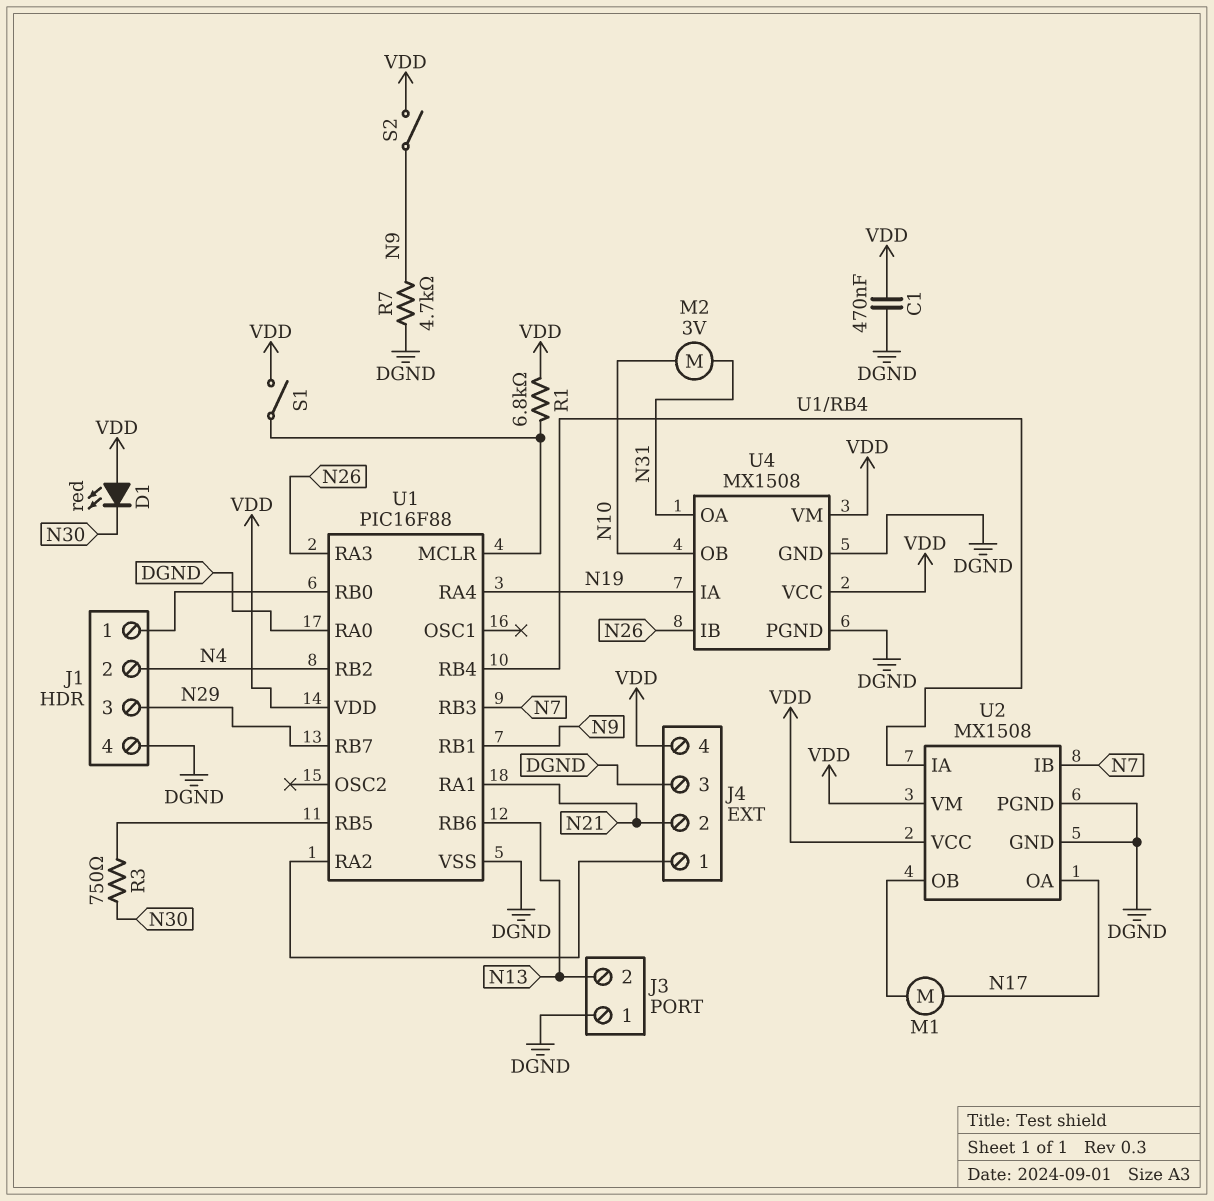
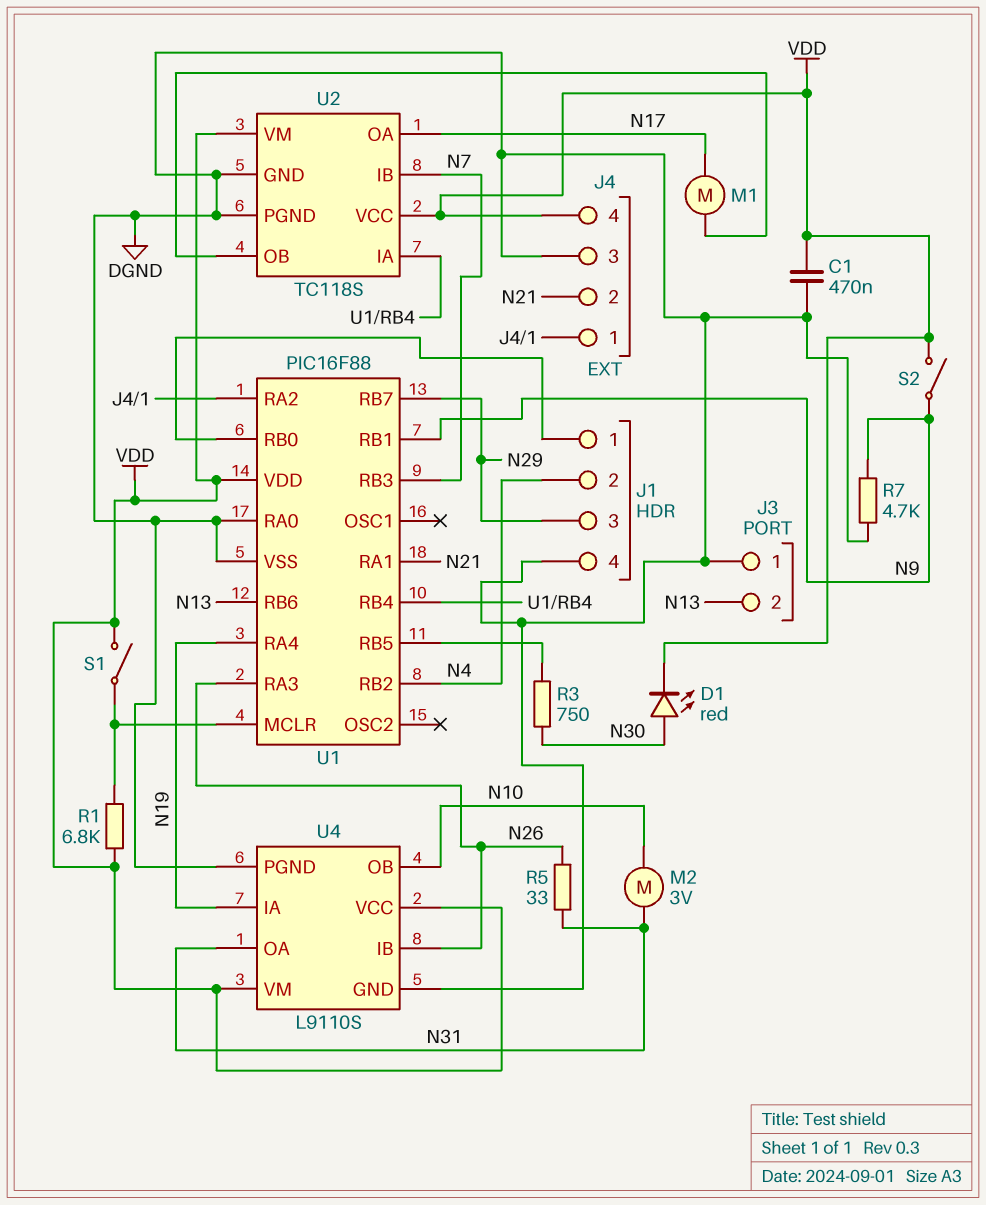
D1: LED red (A VDD, K N30) -> LED red (A N30, K VDD)
R5: none -> 33 (N26, N31)
U2: MX1508 -> TC118S
U4: MX1508 -> L9110S

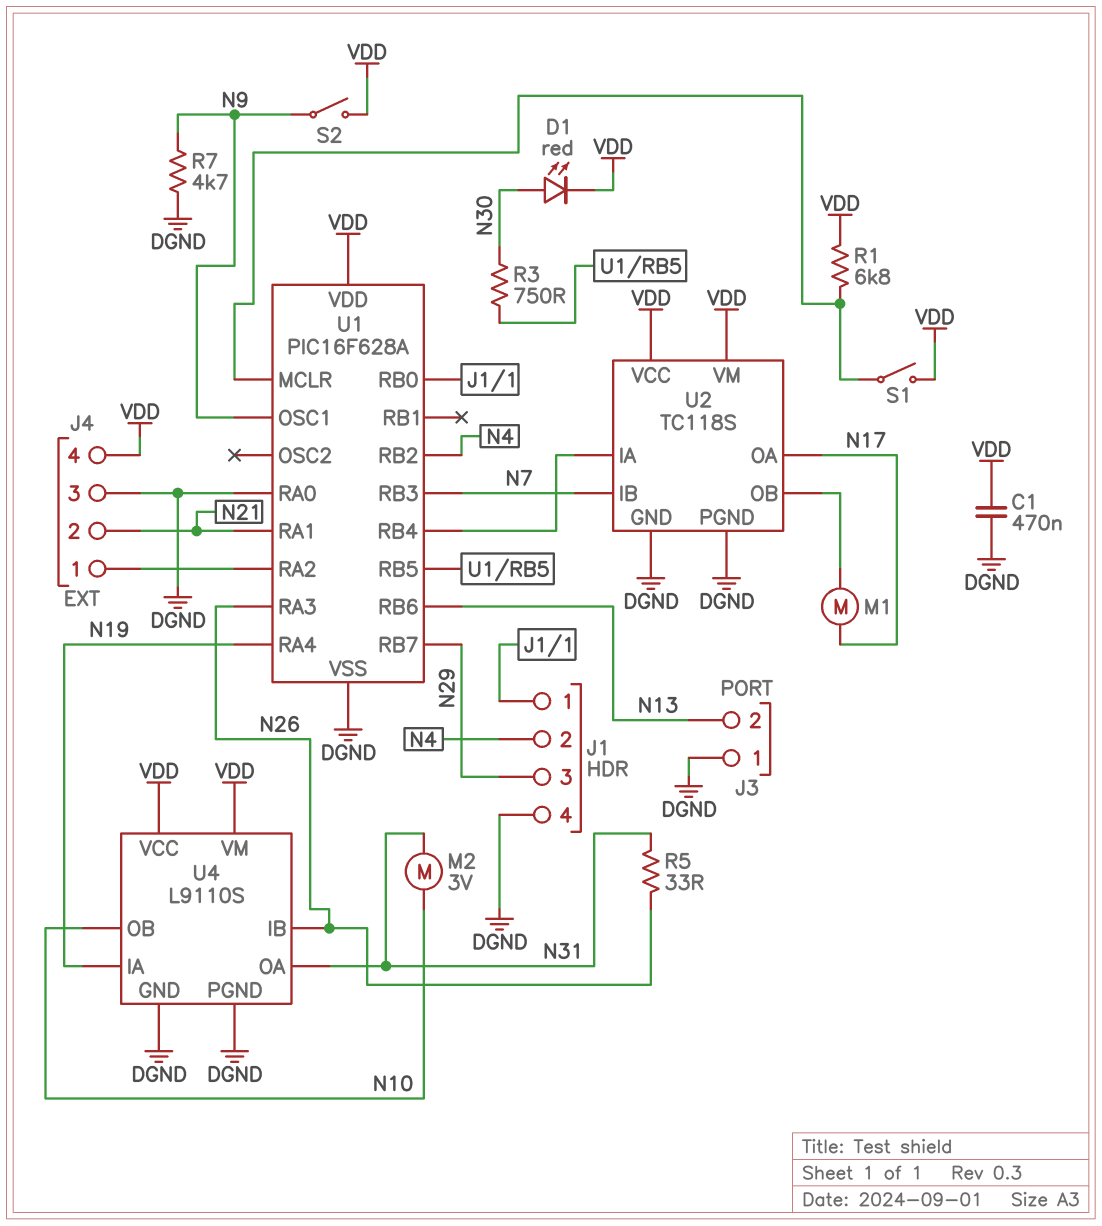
U1: PIC16F88 -> PIC16F628A
U1 pin OSC1: none -> N9
U1 pin RB1: N9 -> none

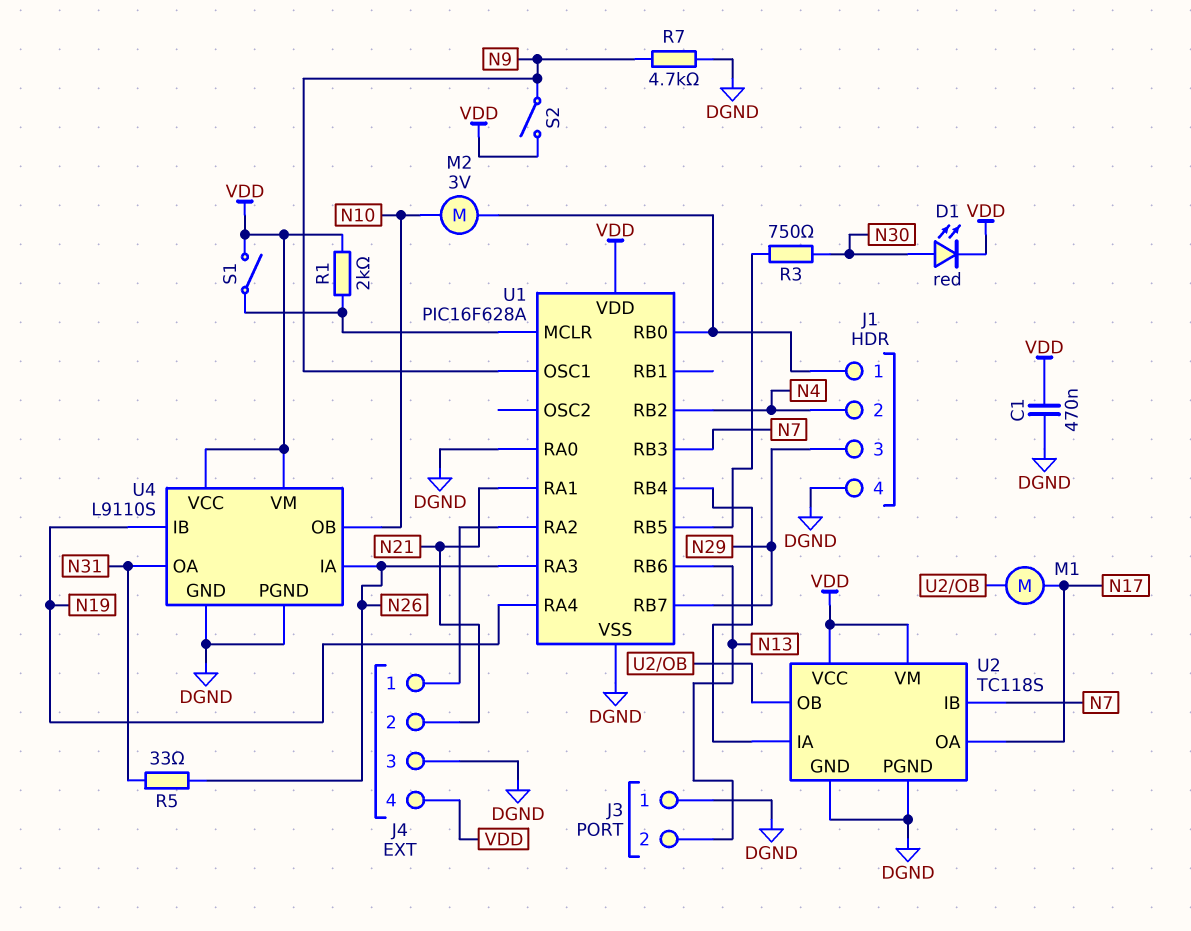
M2: motor 3V (N10, N31) -> motor 3V (J1/1, N10)
R1: 6.8k (U1/MCLR, VDD) -> 2k (U1/MCLR, VDD)
U4 pin IA: N19 -> N26
U4 pin IB: N26 -> N19

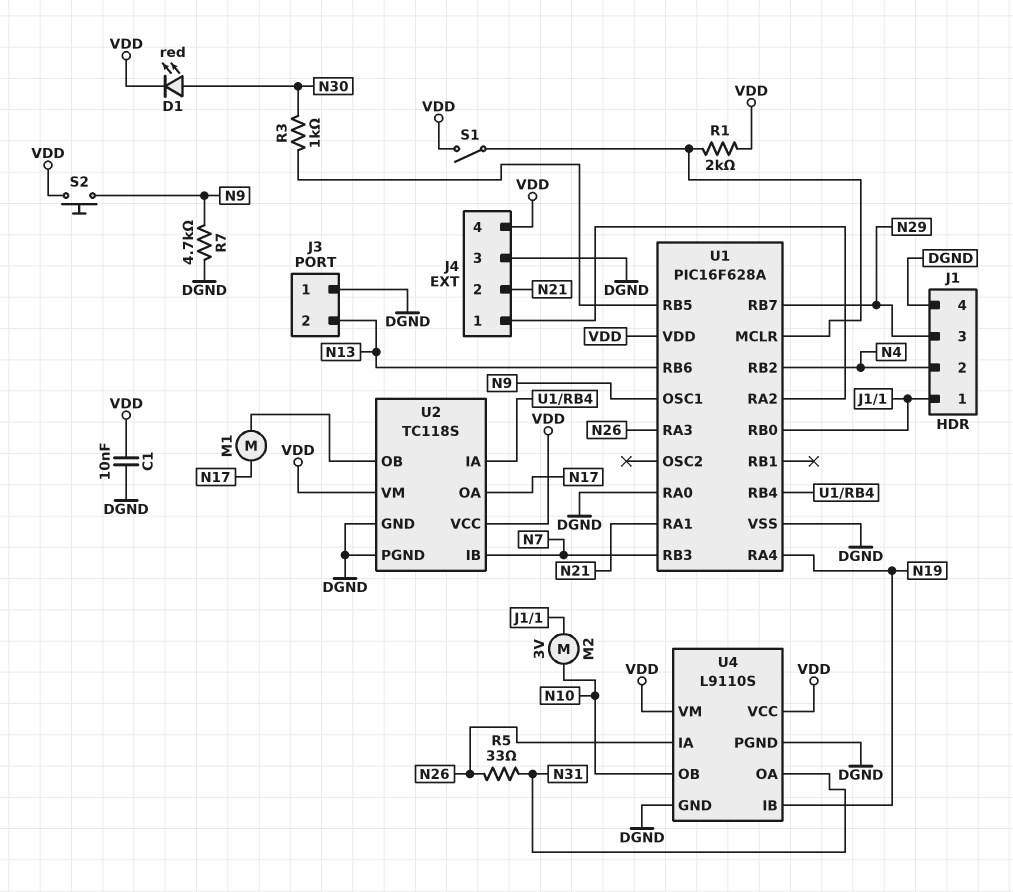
C1: 470nF (DGND, VDD) -> 10nF (DGND, VDD)
R3: 750 (N30, U1/RB5) -> 1k (N30, U1/RB5)
S2: switch (N9, VDD) -> button (N9, VDD)

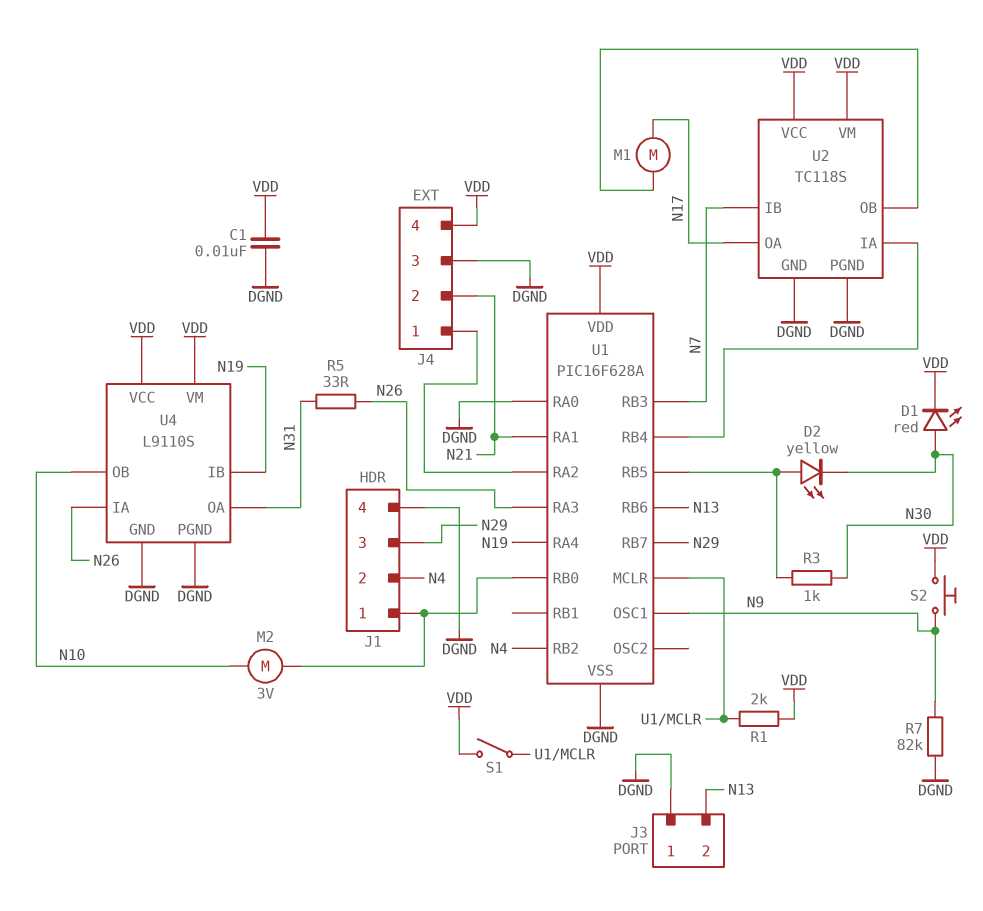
D2: none -> LED yellow (A U1/RB5, K N30)
R7: 4.7k (DGND, N9) -> 82k (DGND, N9)

